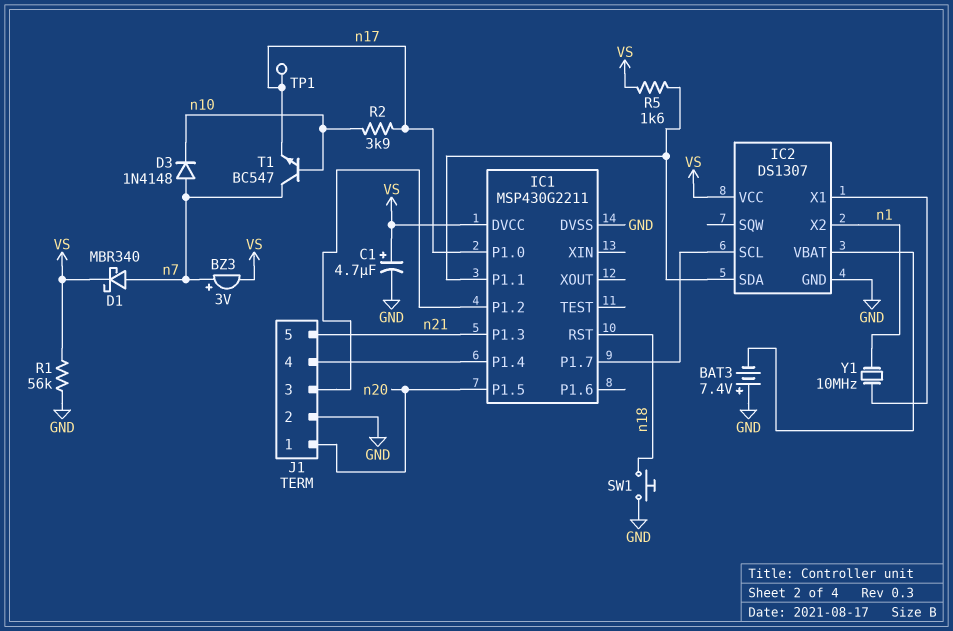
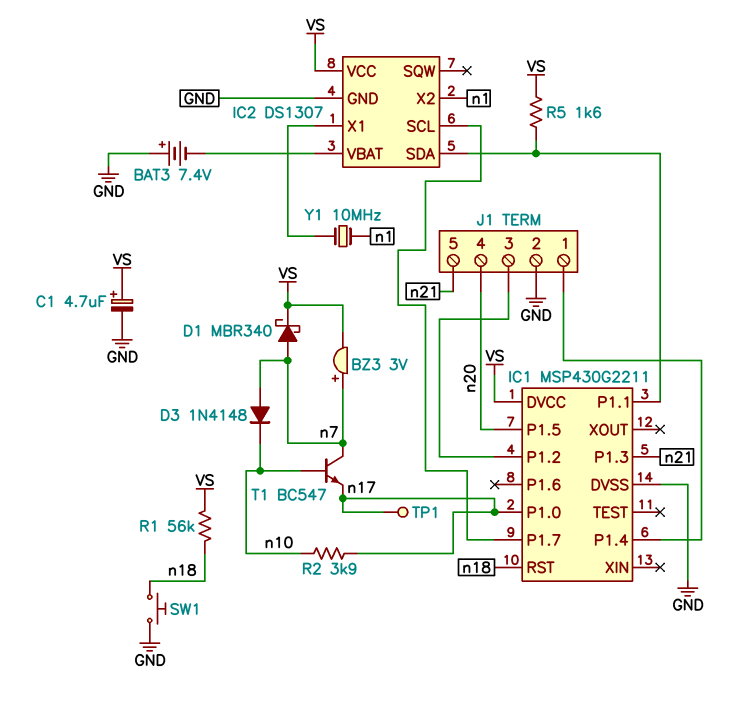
J1 pin 1: n20 -> IC1/P1.4
J1 pin 4: IC1/P1.4 -> n20
R1: 56k (GND, VS) -> 56k (VS, n18)

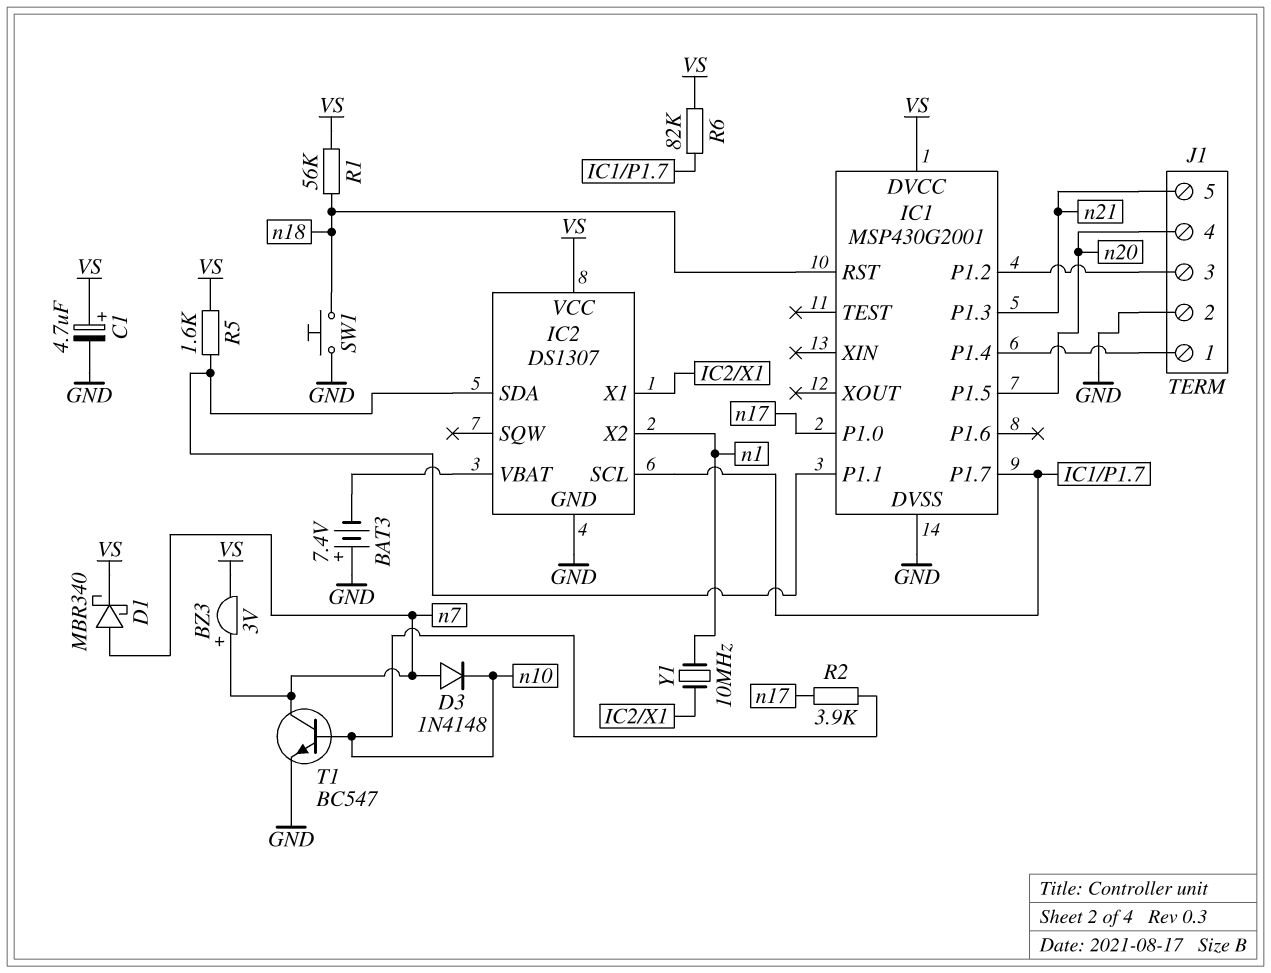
IC1: MSP430G2211 -> MSP430G2001
R6: none -> 82k (IC1/P1.7, VS)
T1: NPN BC547 (B n10, C n7, E n17) -> NPN BC547 (B n10, C n7, E GND)
TP1: test point (n17) -> none

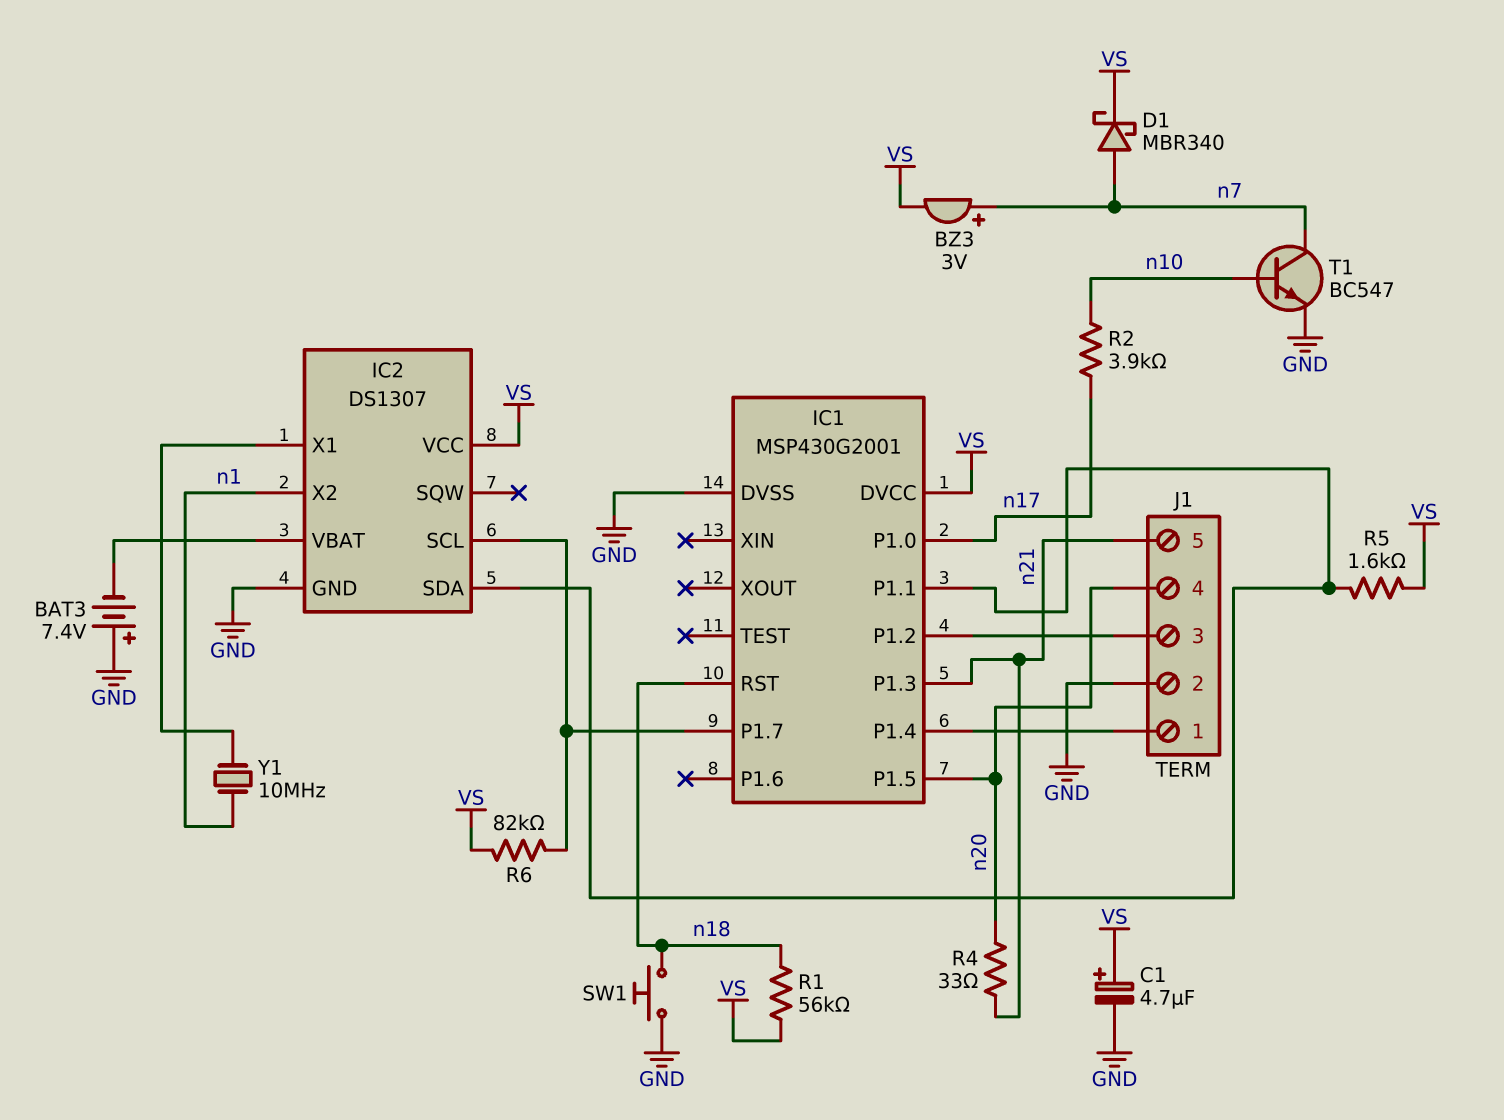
D3: diode 1N4148 (A n7, K n10) -> none
R4: none -> 33 (n20, n21)

